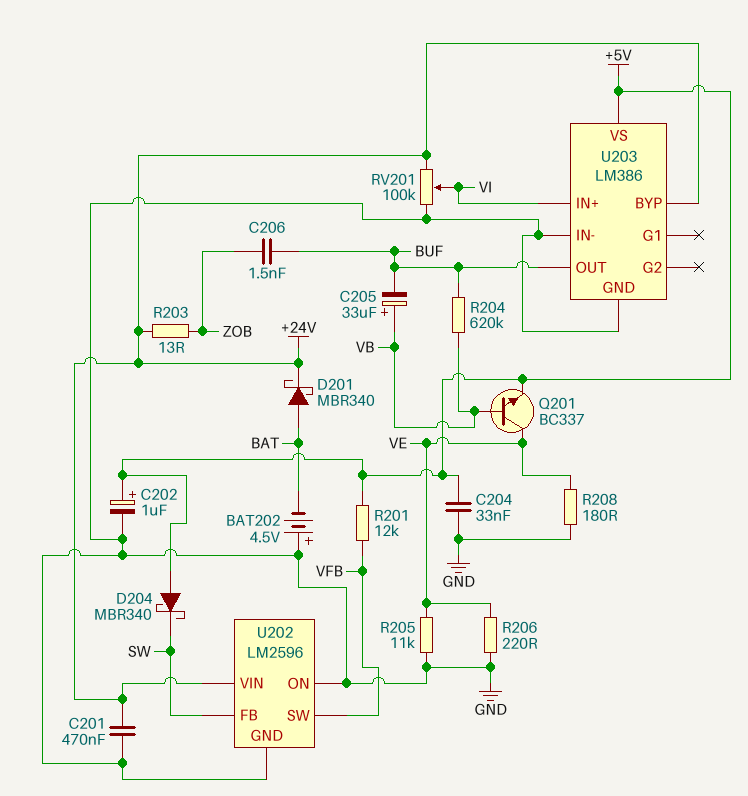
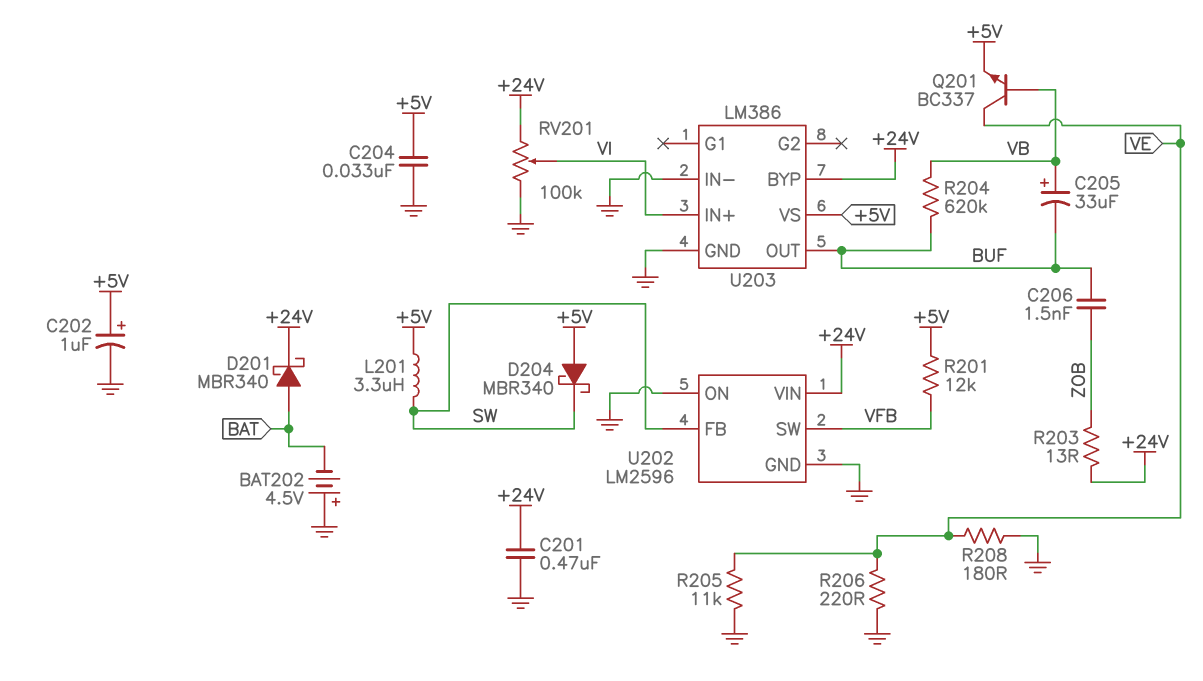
L201: none -> 3.3uH (+5V, SW)

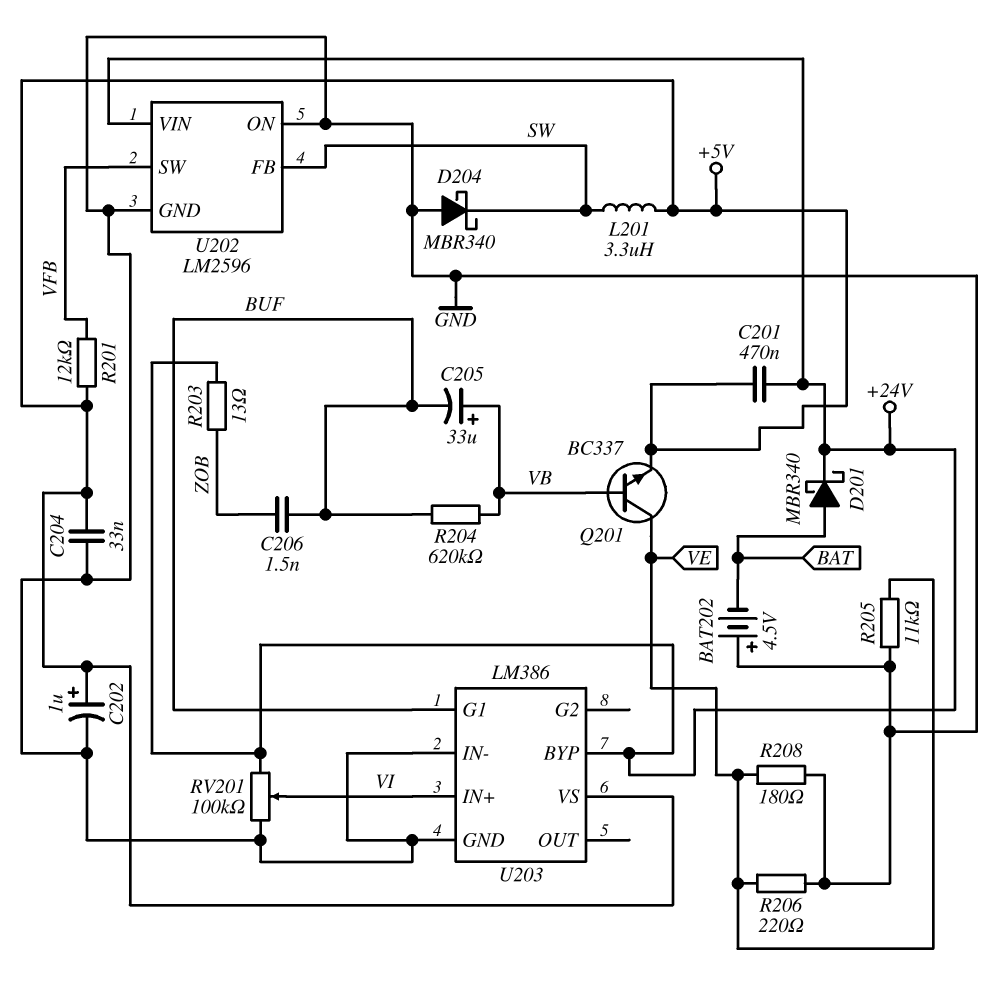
C201: 470nF (+24V, GND) -> 470nF (+5V, +24V)
D204: schottky MBR340 (A +5V, K SW) -> schottky MBR340 (A GND, K SW)
U203 pin G1: none -> BUF
U203 pin OUT: BUF -> none

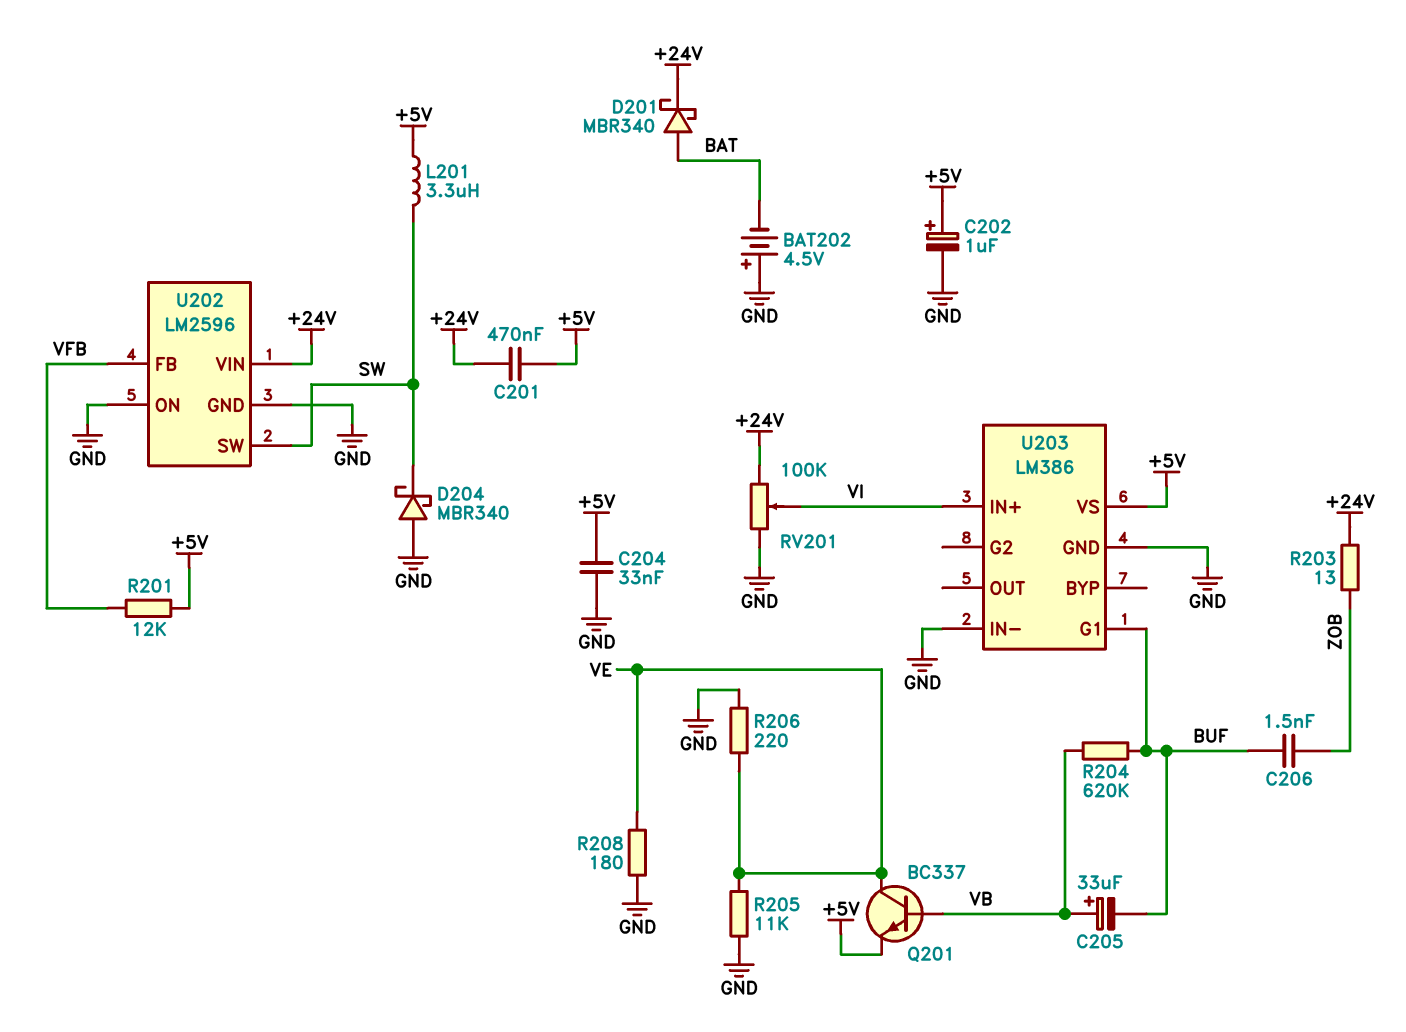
U202 pin FB: SW -> VFB
U202 pin SW: VFB -> SW
U203 pin BYP: +24V -> none

